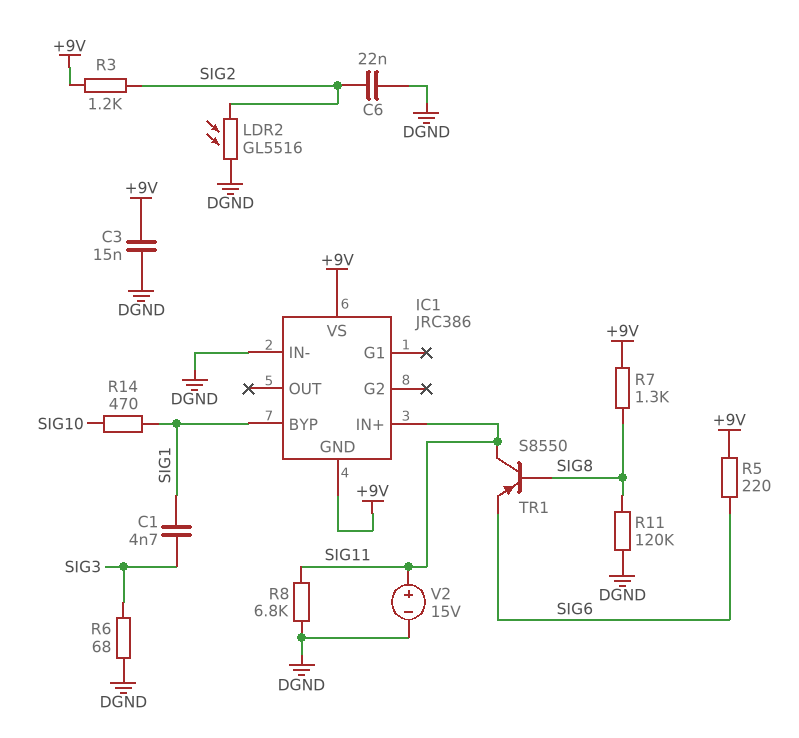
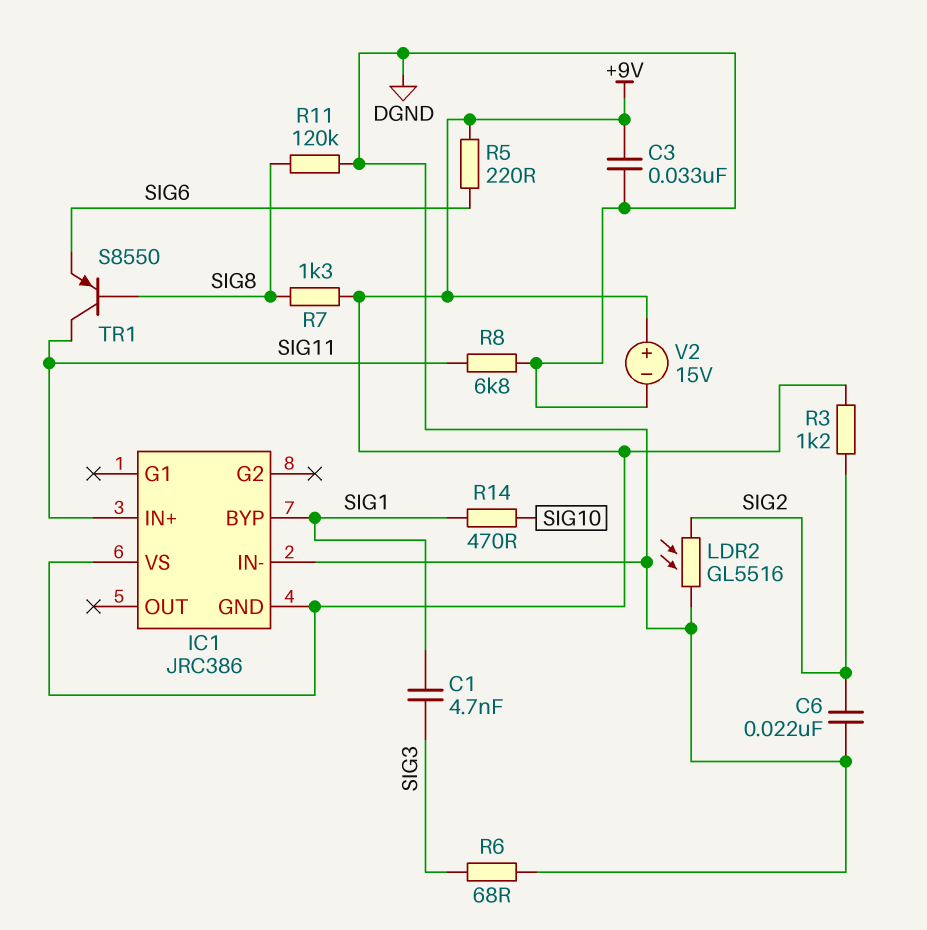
C3: 15nF (+9V, DGND) -> 33nF (+9V, DGND)
V2: 15V (plus SIG11, minus DGND) -> 15V (plus +9V, minus DGND)

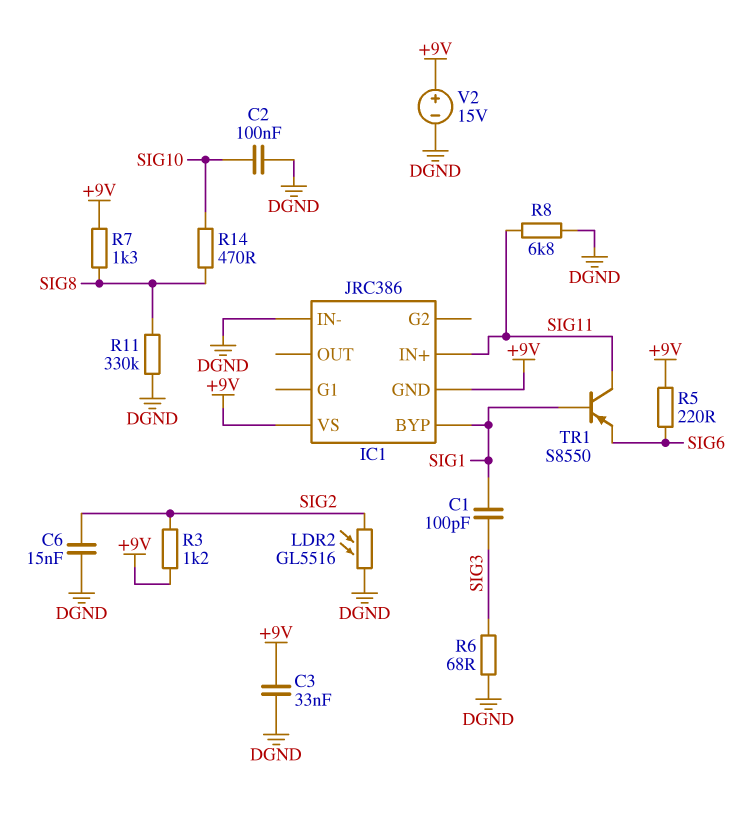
C1: 4.7nF (SIG1, SIG3) -> 100pF (SIG1, SIG3)
C2: none -> 100nF (DGND, SIG10)
C6: 22nF (DGND, SIG2) -> 15nF (DGND, SIG2)
R11: 120k (DGND, SIG8) -> 330k (DGND, SIG8)
R14: 470 (SIG1, SIG10) -> 470 (SIG8, SIG10)
TR1: PNP S8550 (B SIG8, C SIG11, E SIG6) -> PNP S8550 (B SIG1, C SIG11, E SIG6)

